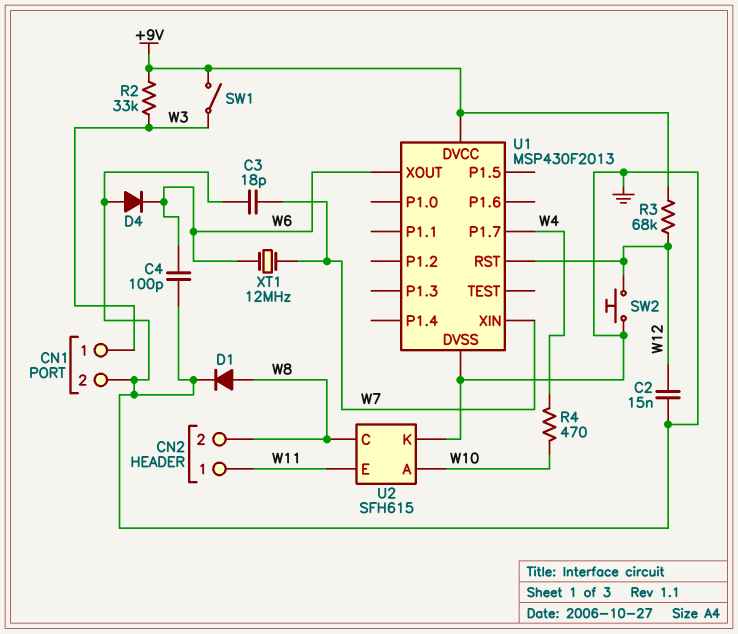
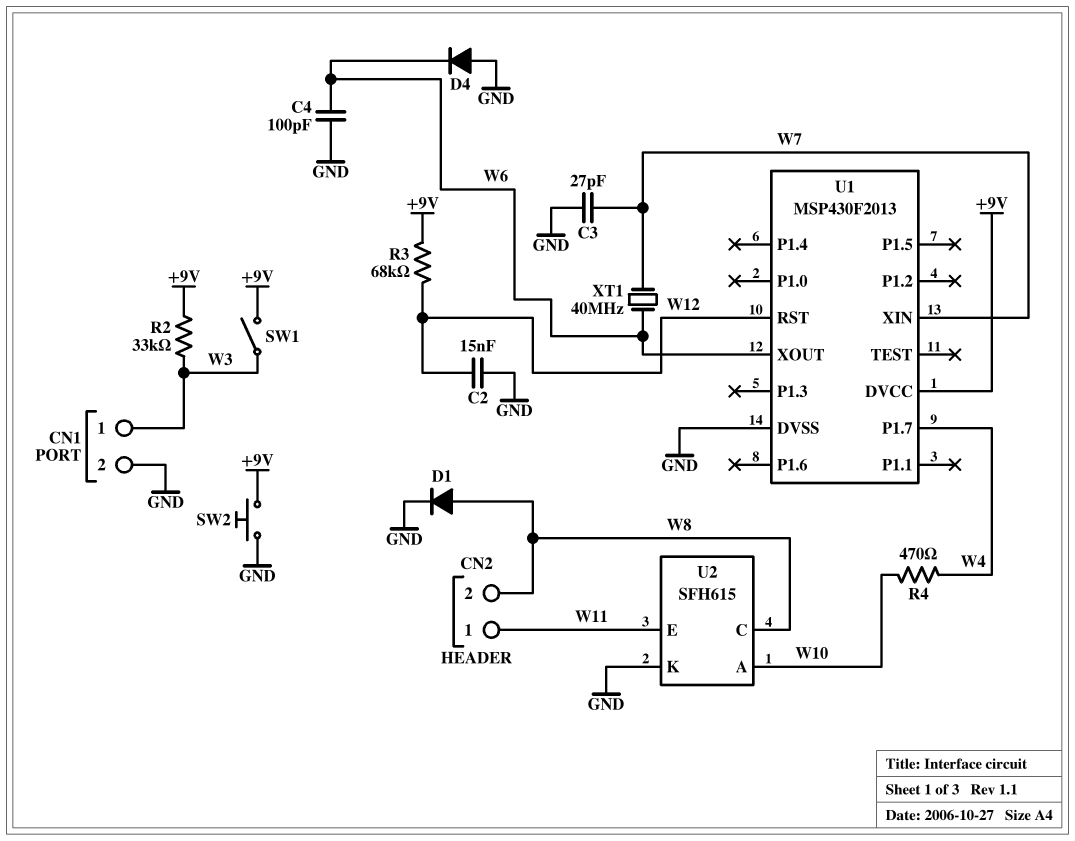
C3: 18pF (GND, W7) -> 27pF (GND, W7)
SW2: button (GND, W12) -> button (+9V, GND)
XT1: 12MHz (W6, W7) -> 40MHz (W6, W7)

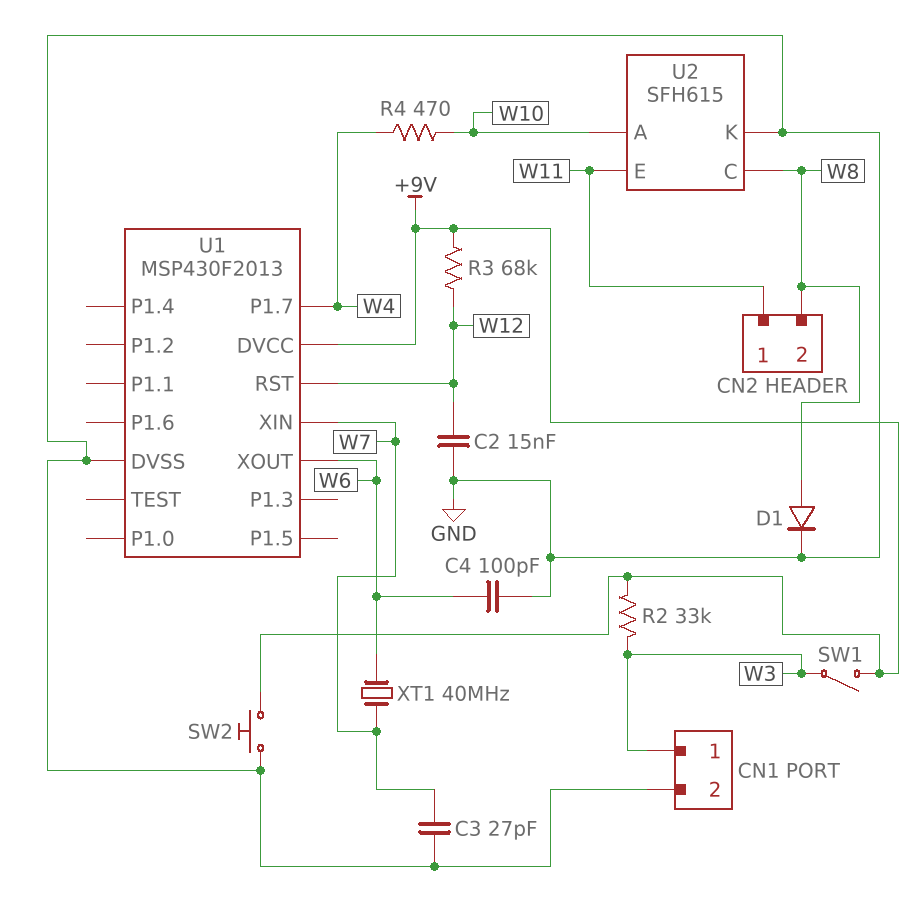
D4: diode (A GND, K W6) -> none

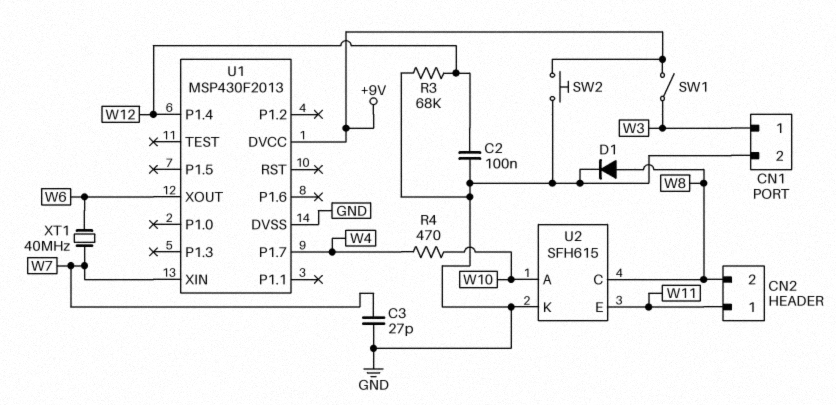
C2: 15nF (GND, W12) -> 100nF (GND, W12)
C4: 100pF (GND, W6) -> none
R2: 33k (+9V, W3) -> none
R3: 68k (+9V, W12) -> 68k (GND, W12)
U1 pin P1.4: none -> W12
U1 pin RST: W12 -> none

